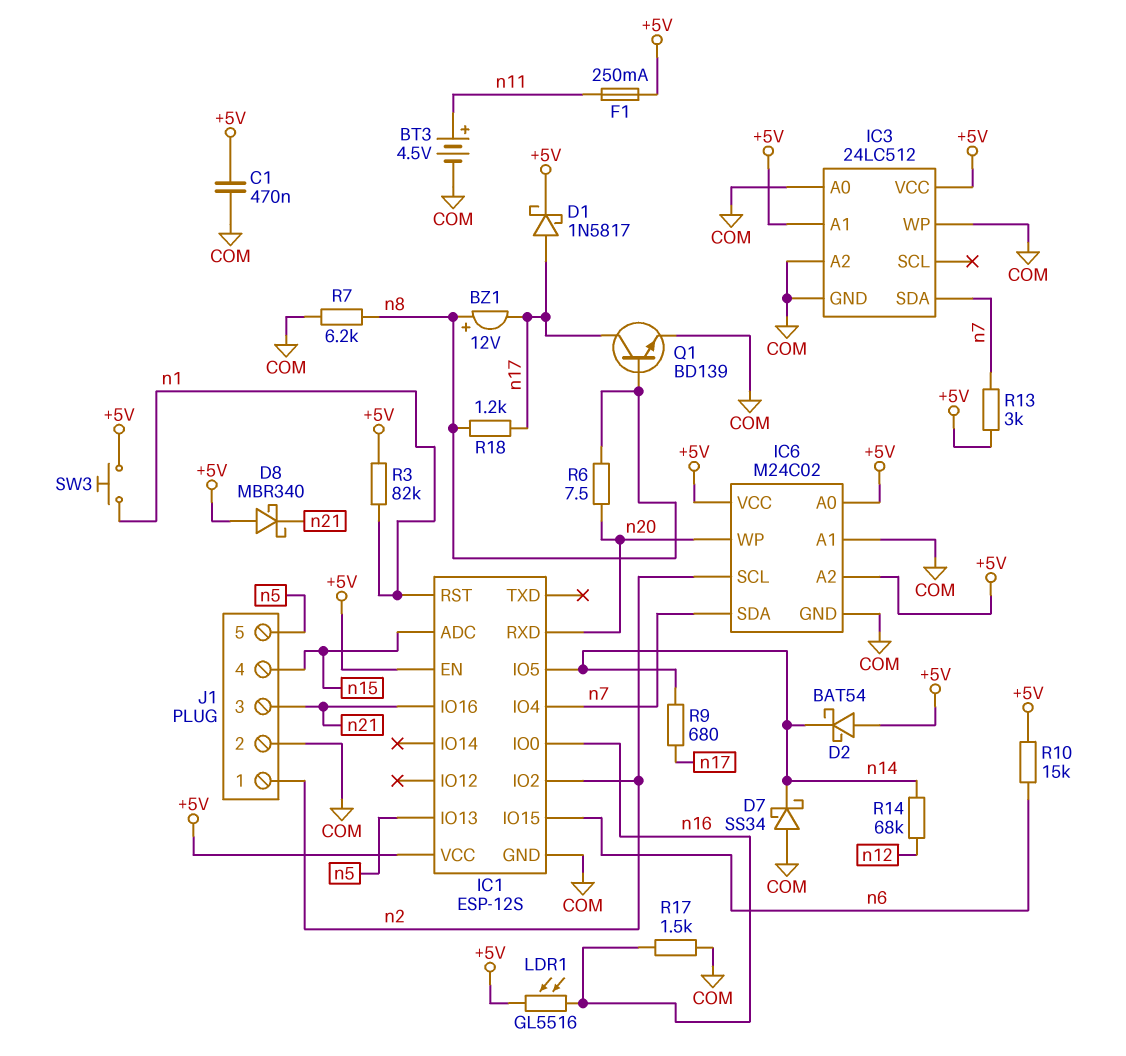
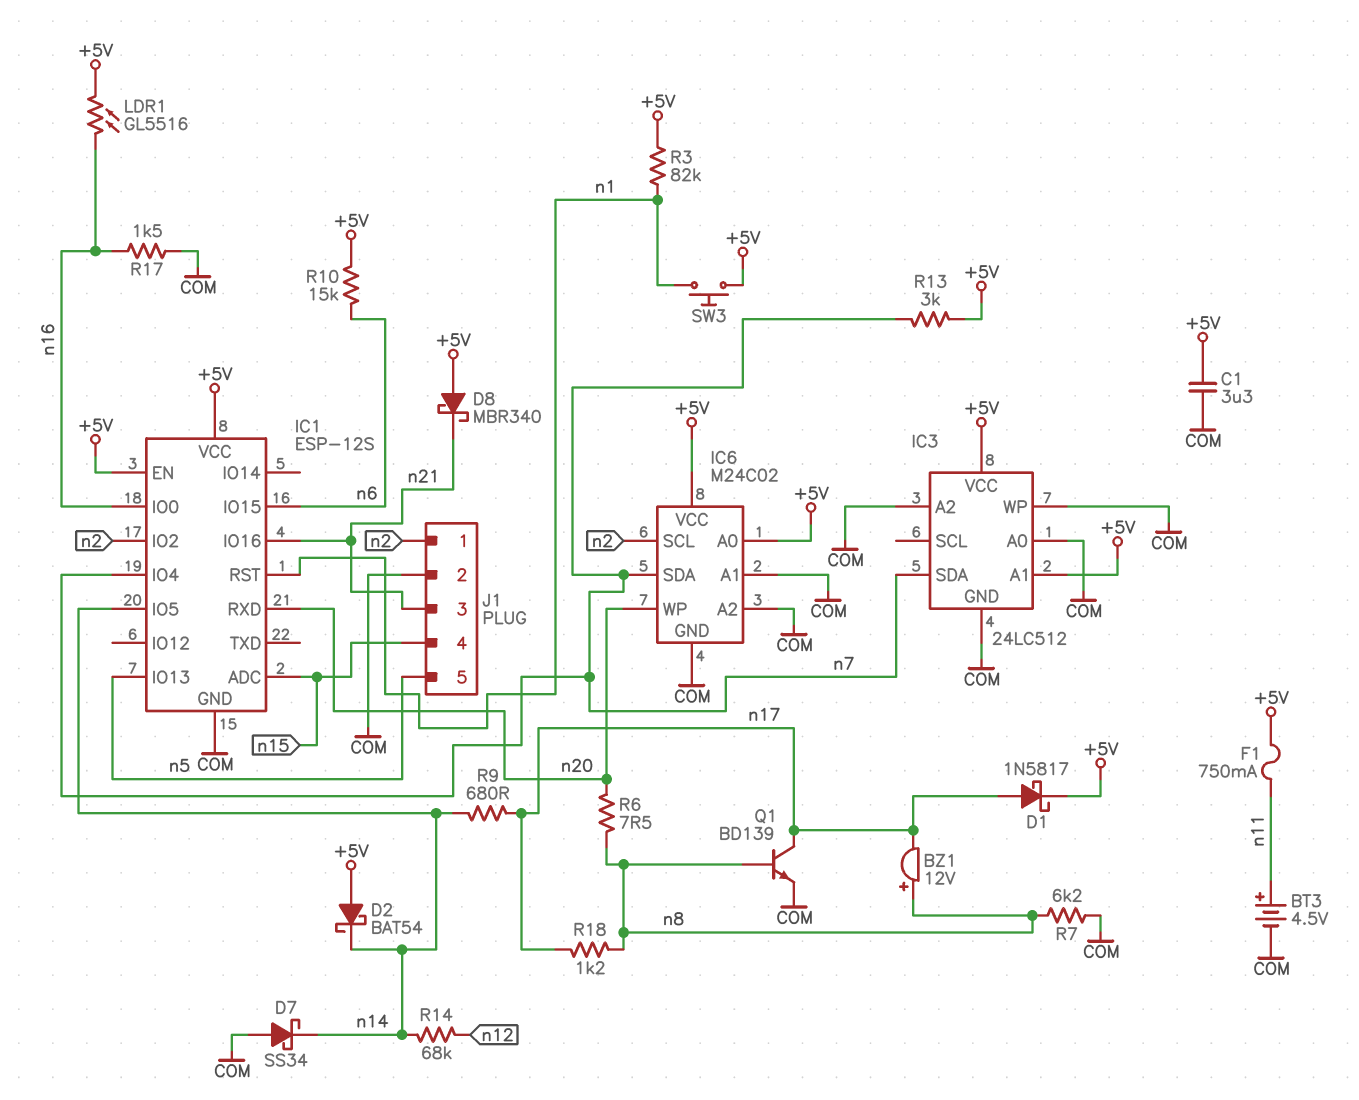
C1: 470nF (+5V, COM) -> 3.3uF (+5V, COM)
F1: 250mA (+5V, n11) -> 750mA (+5V, n11)
IC6 pin A2: +5V -> COM

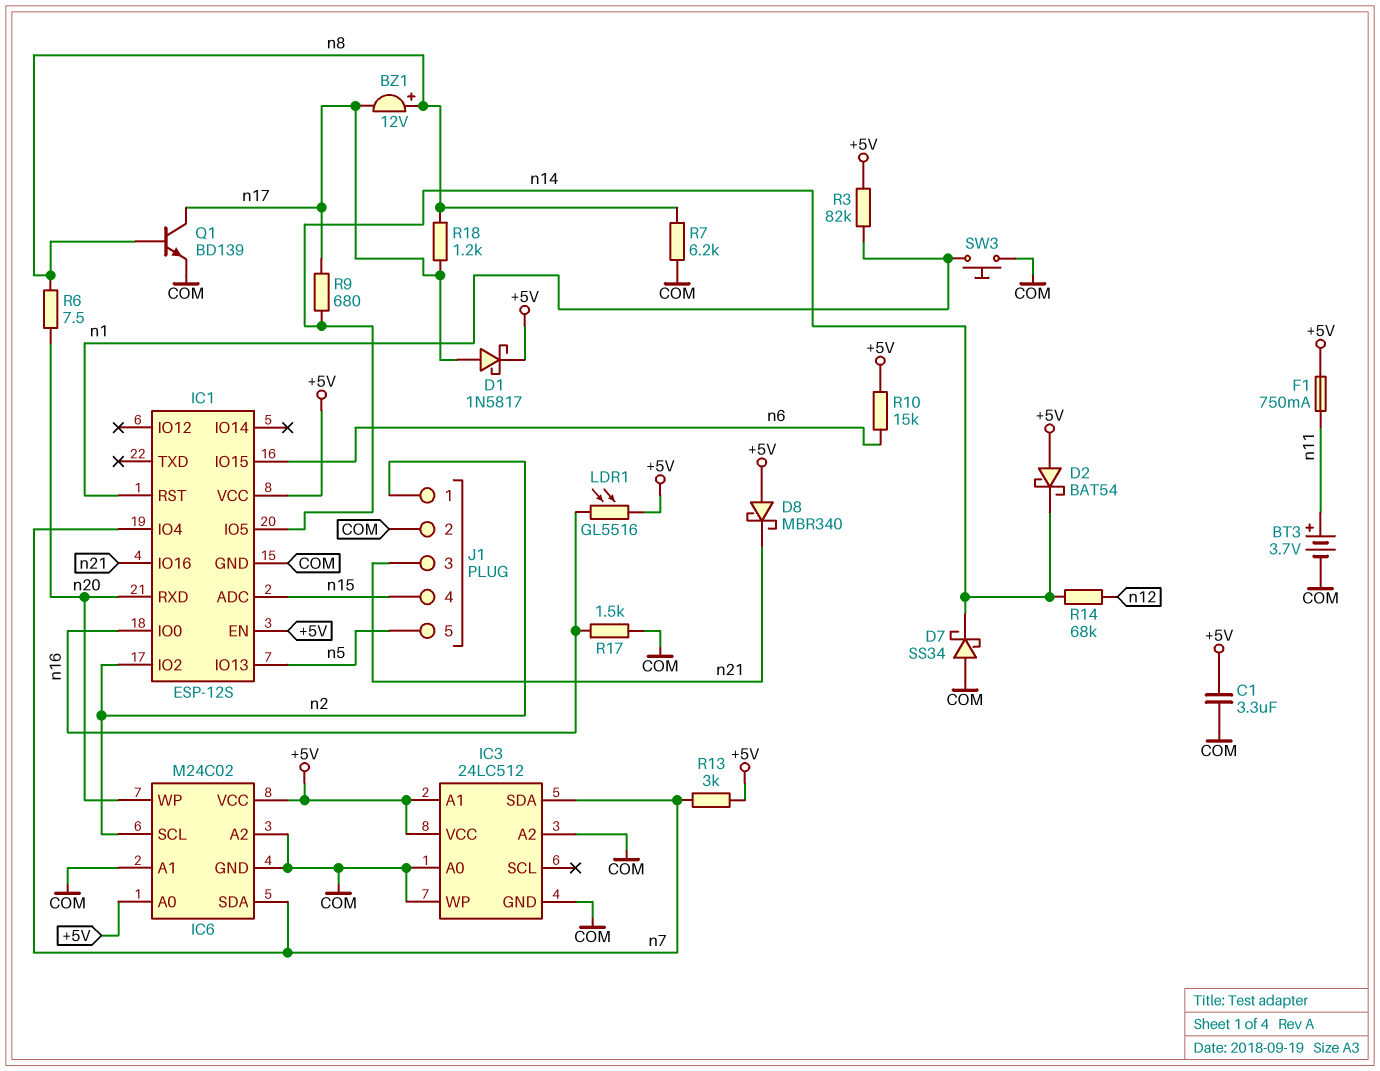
BT3: 4.5V (plus n11, minus COM) -> 3.7V (plus n11, minus COM)
SW3: button (+5V, n1) -> button (COM, n1)

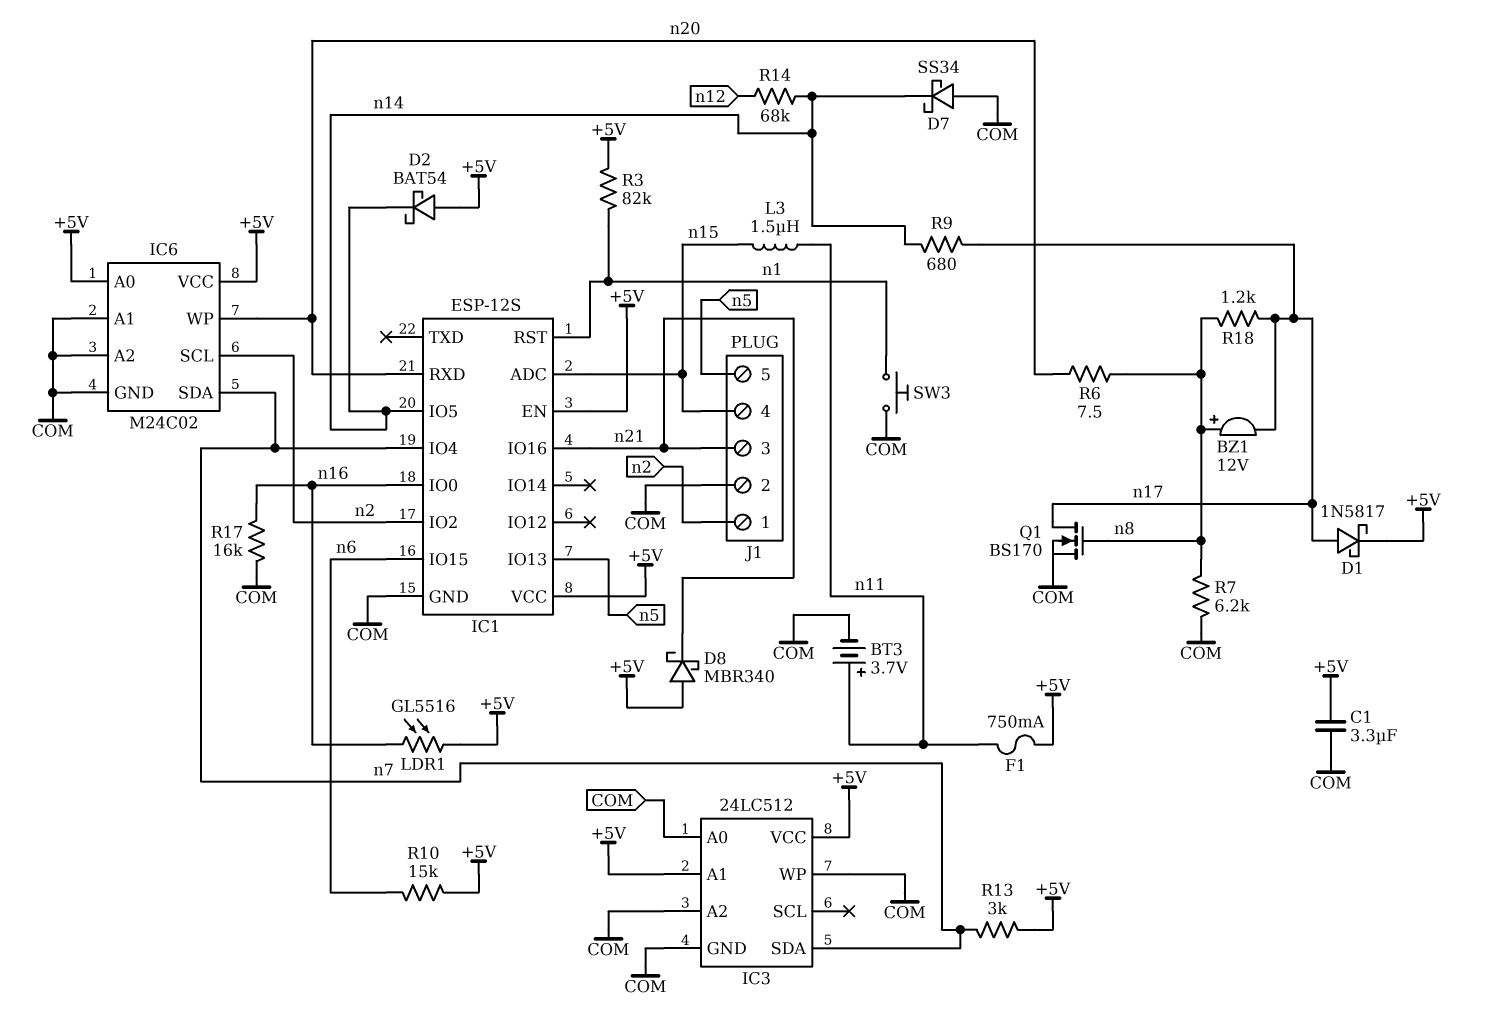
L3: none -> 1.5uH (n11, n15)
Q1: NPN BD139 (B n8, C n17, E COM) -> NMOS BS170 (G n8, D n17, S COM)
R17: 1.5k (COM, n16) -> 16k (COM, n16)

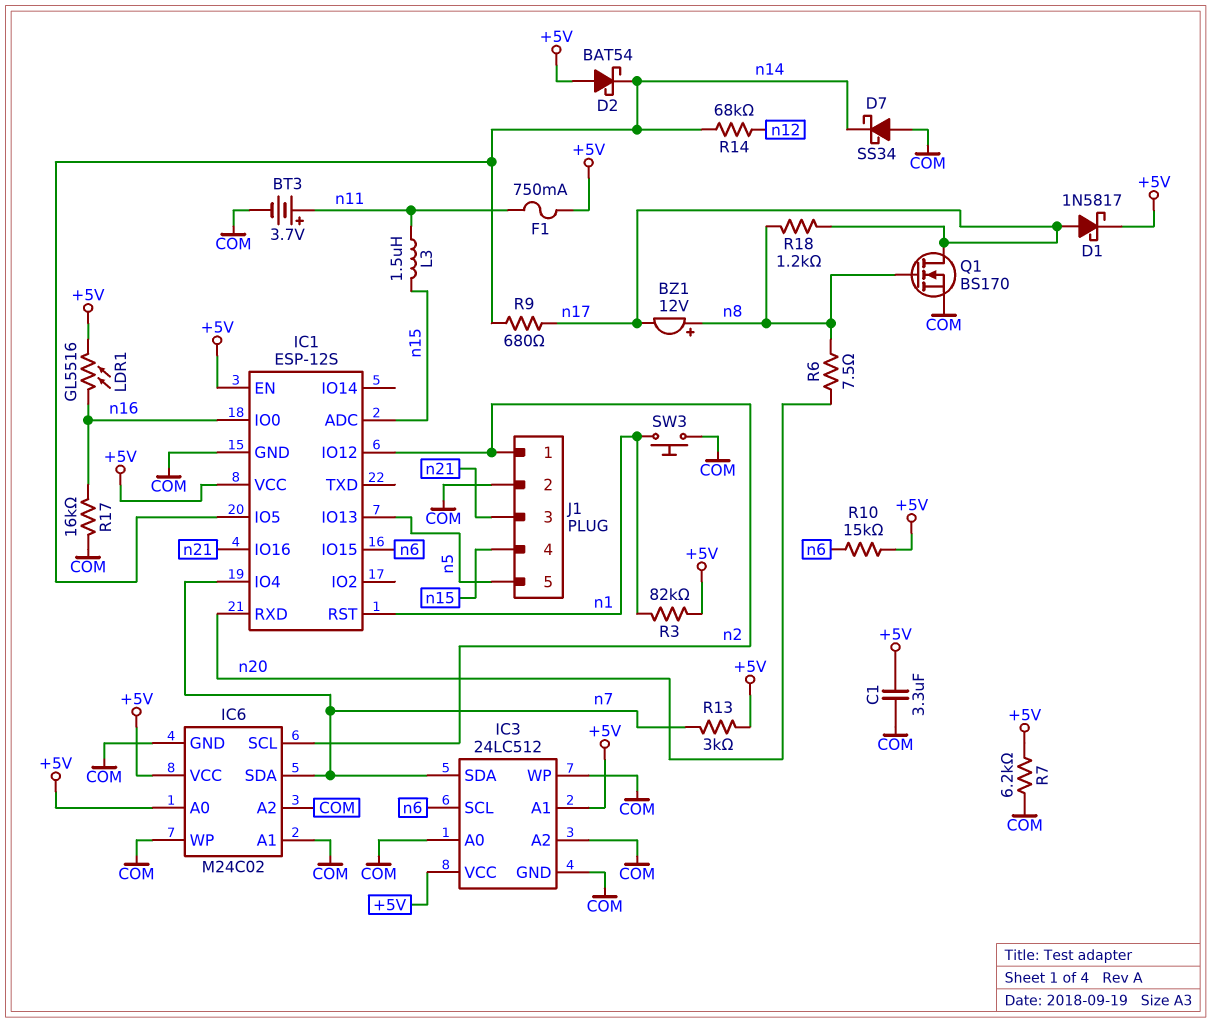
D8: schottky MBR340 (A +5V, K n21) -> none
IC1 pin IO2: n2 -> none
IC1 pin IO12: none -> n2
IC3 pin SCL: none -> n6
IC6 pin WP: n20 -> COM
R7: 6.2k (COM, n8) -> 6.2k (+5V, COM)

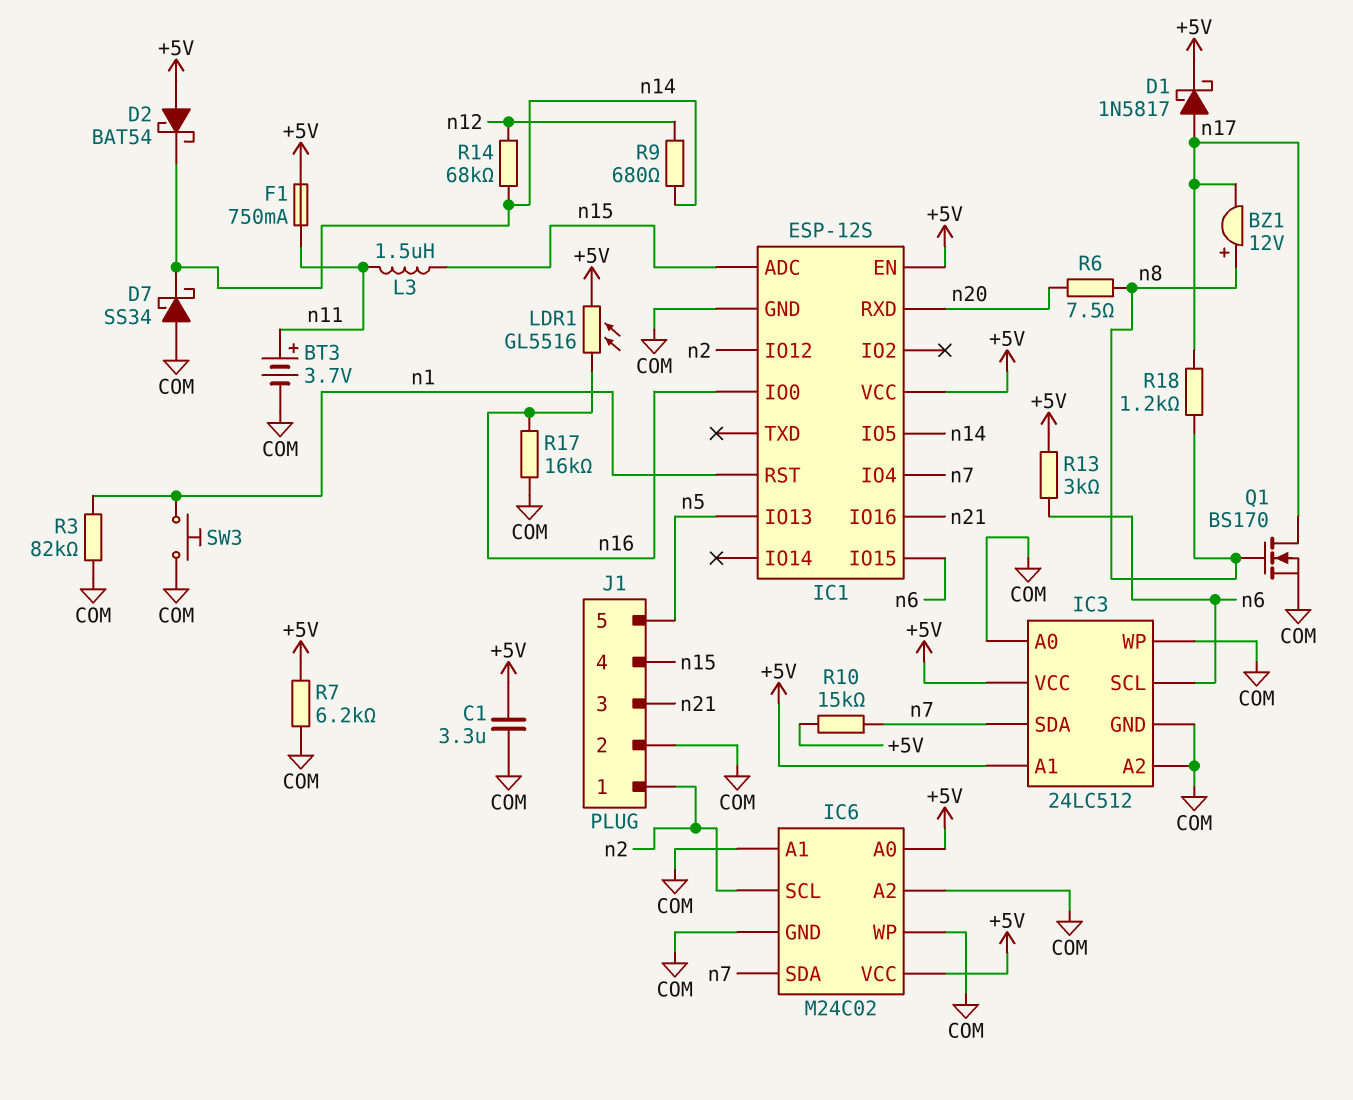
R3: 82k (+5V, n1) -> 82k (COM, n1)
R9: 680 (n14, n17) -> 680 (n12, n14)
R10: 15k (+5V, n6) -> 15k (+5V, n7)
R13: 3k (+5V, n7) -> 3k (+5V, n6)

